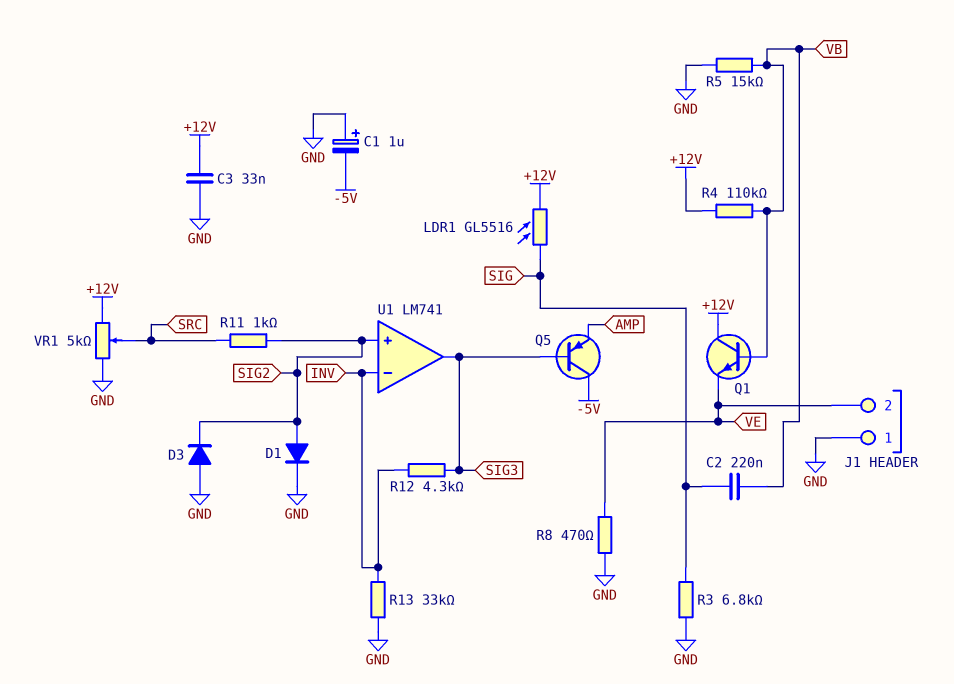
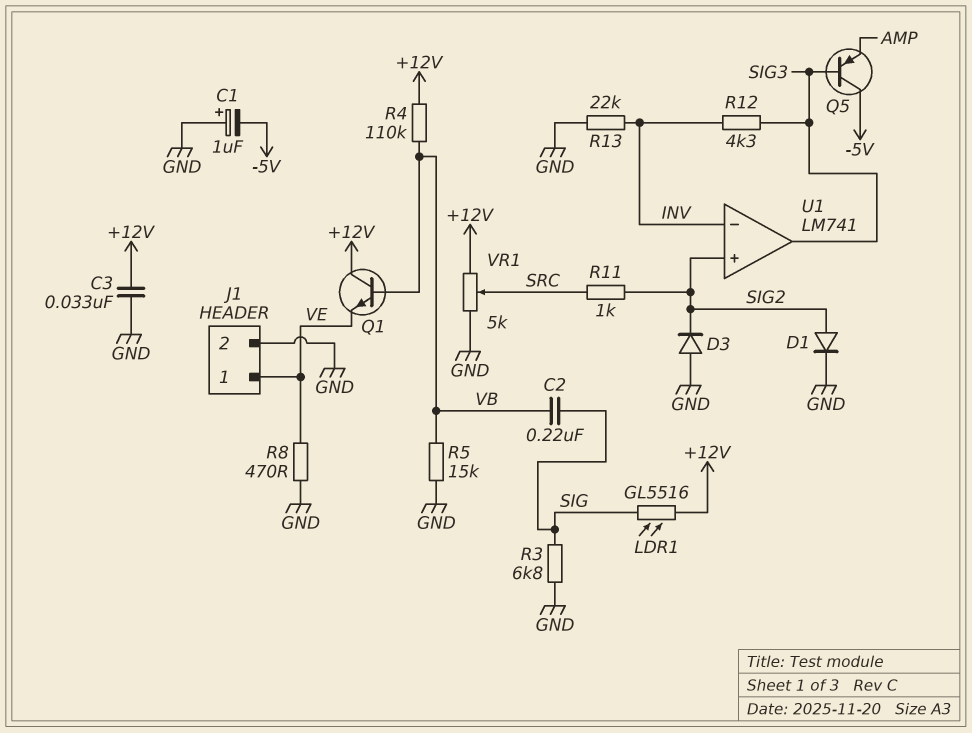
J1 pin 1: GND -> VE
J1 pin 2: VE -> GND
R13: 33k (GND, INV) -> 22k (GND, INV)

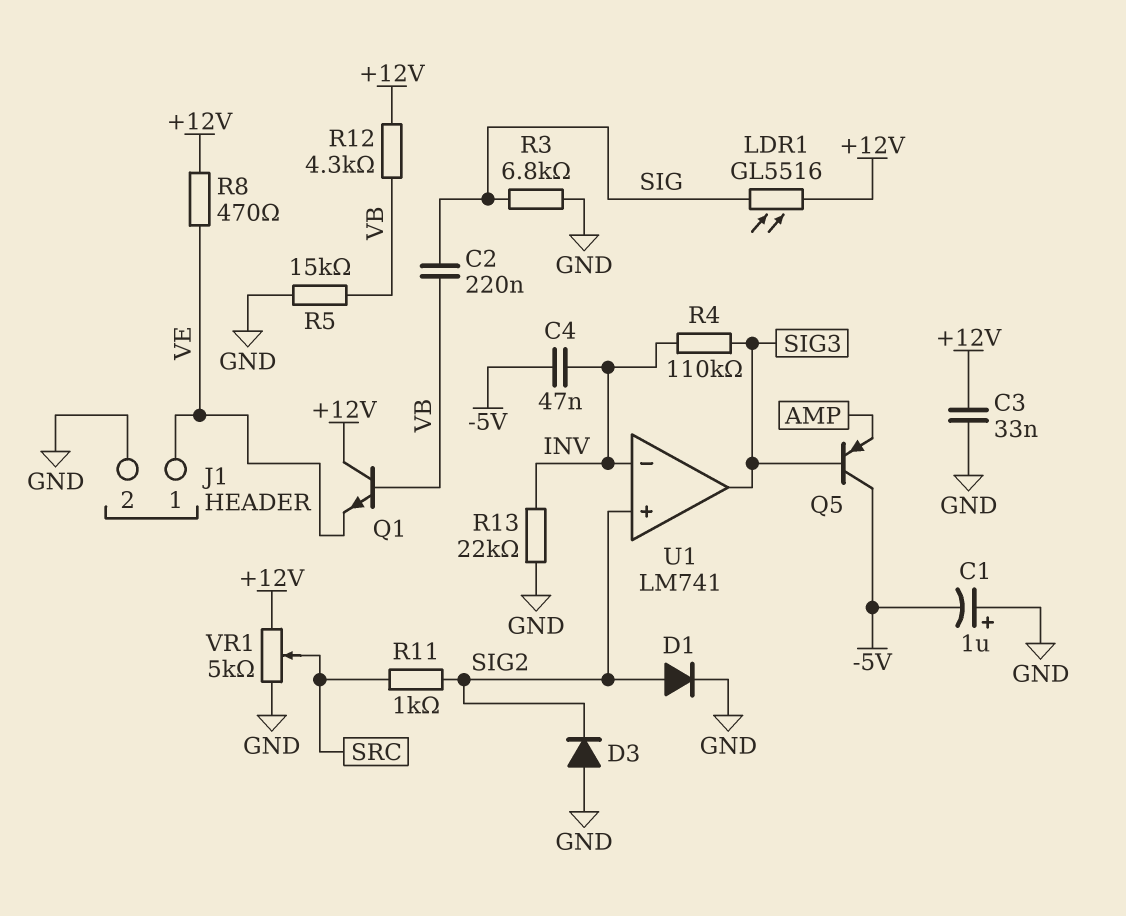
C4: none -> 47nF (-5V, INV)
R4: 110k (+12V, VB) -> 110k (INV, SIG3)
R8: 470 (GND, VE) -> 470 (+12V, VE)
R12: 4.3k (INV, SIG3) -> 4.3k (+12V, VB)

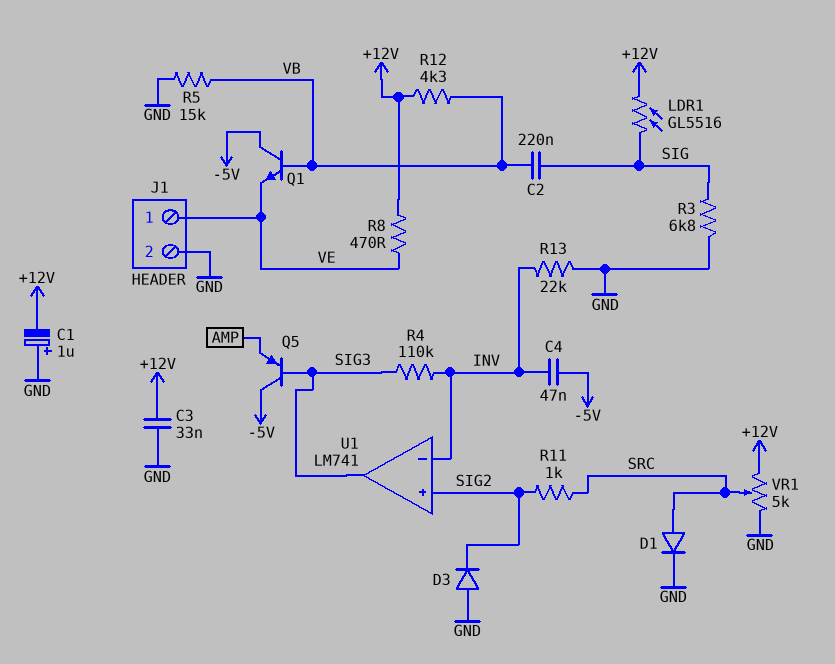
C1: 1uF (plus GND, minus -5V) -> 1uF (plus GND, minus +12V)
D1: diode (A SIG2, K GND) -> diode (A SRC, K GND)
Q1: NPN (B VB, C +12V, E VE) -> NPN (B VB, C -5V, E VE)

